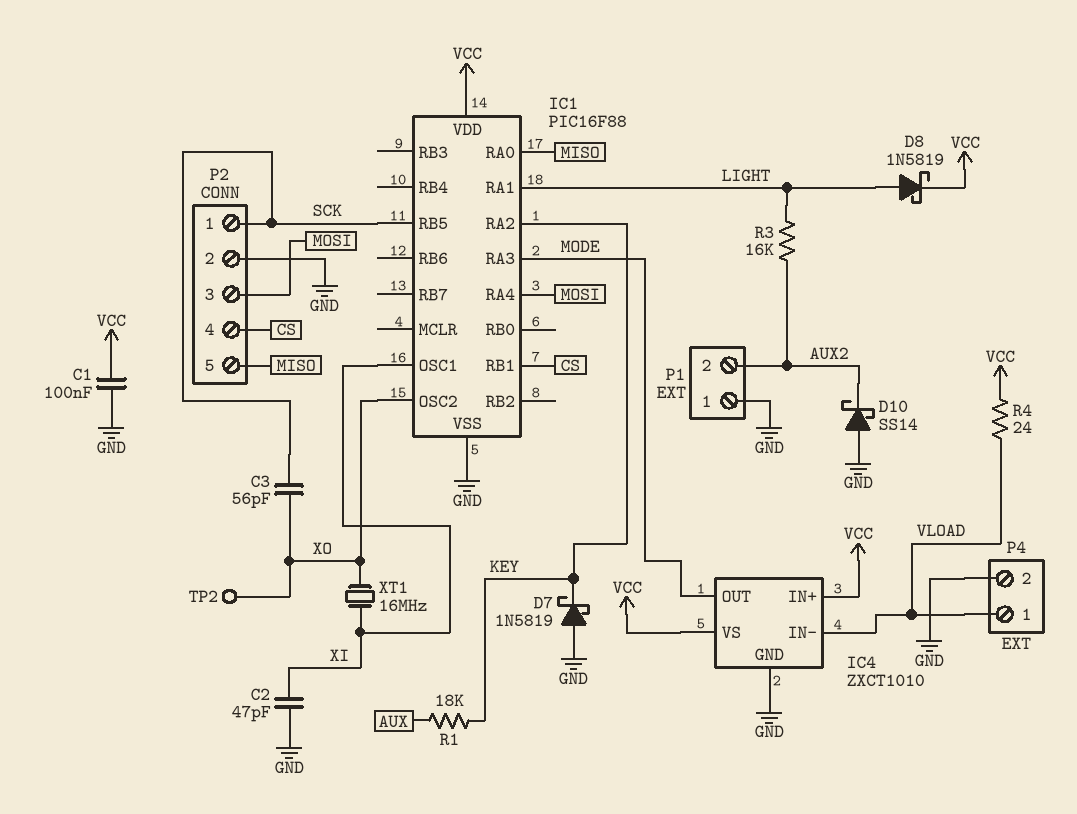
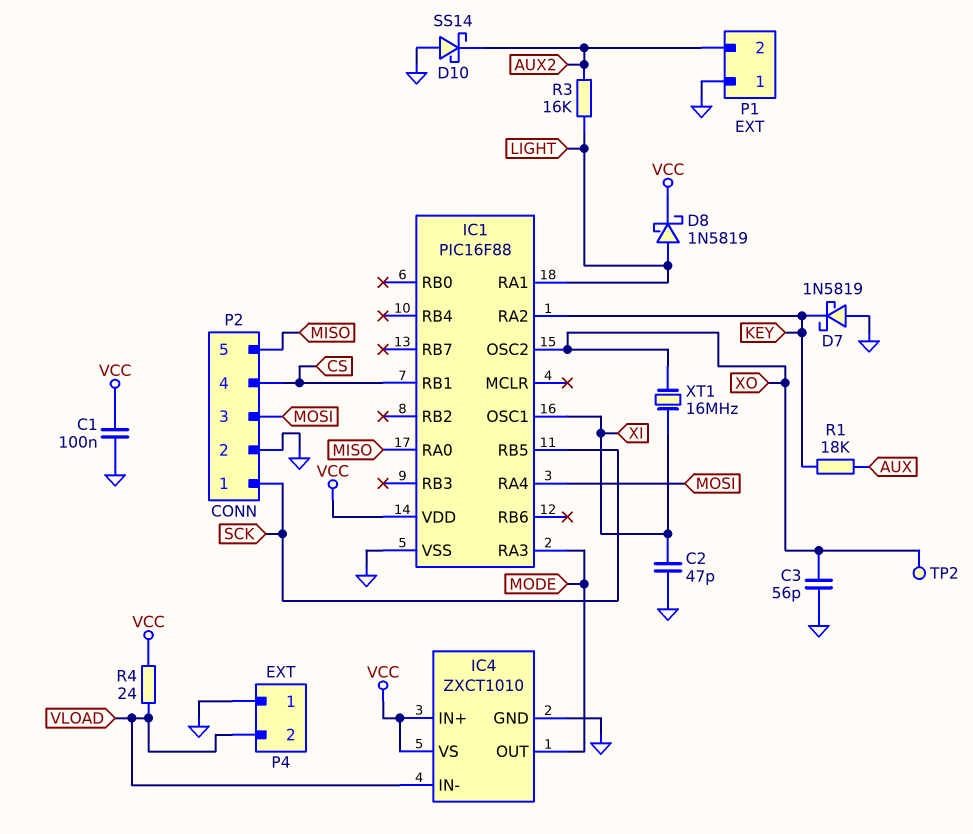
C3: 56pF (SCK, XO) -> 56pF (GND, XO)
P4 pin 1: VLOAD -> GND
P4 pin 2: GND -> VLOAD

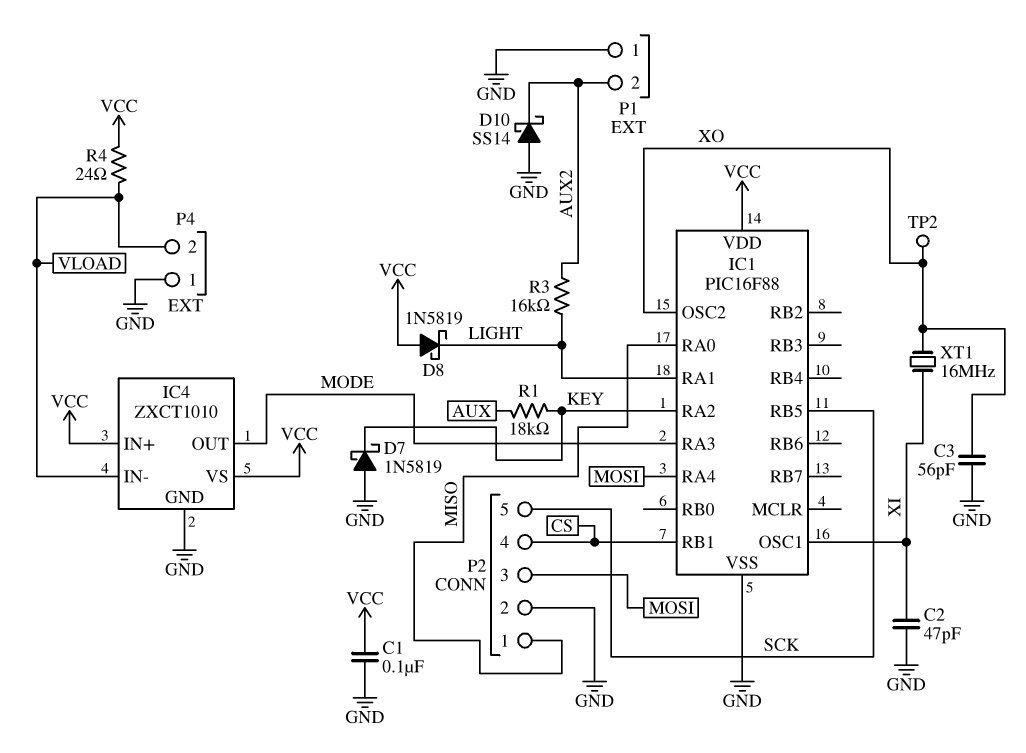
D8: schottky 1N5819 (A LIGHT, K VCC) -> schottky 1N5819 (A VCC, K LIGHT)
P2 pin 1: SCK -> MISO
P2 pin 5: MISO -> SCK

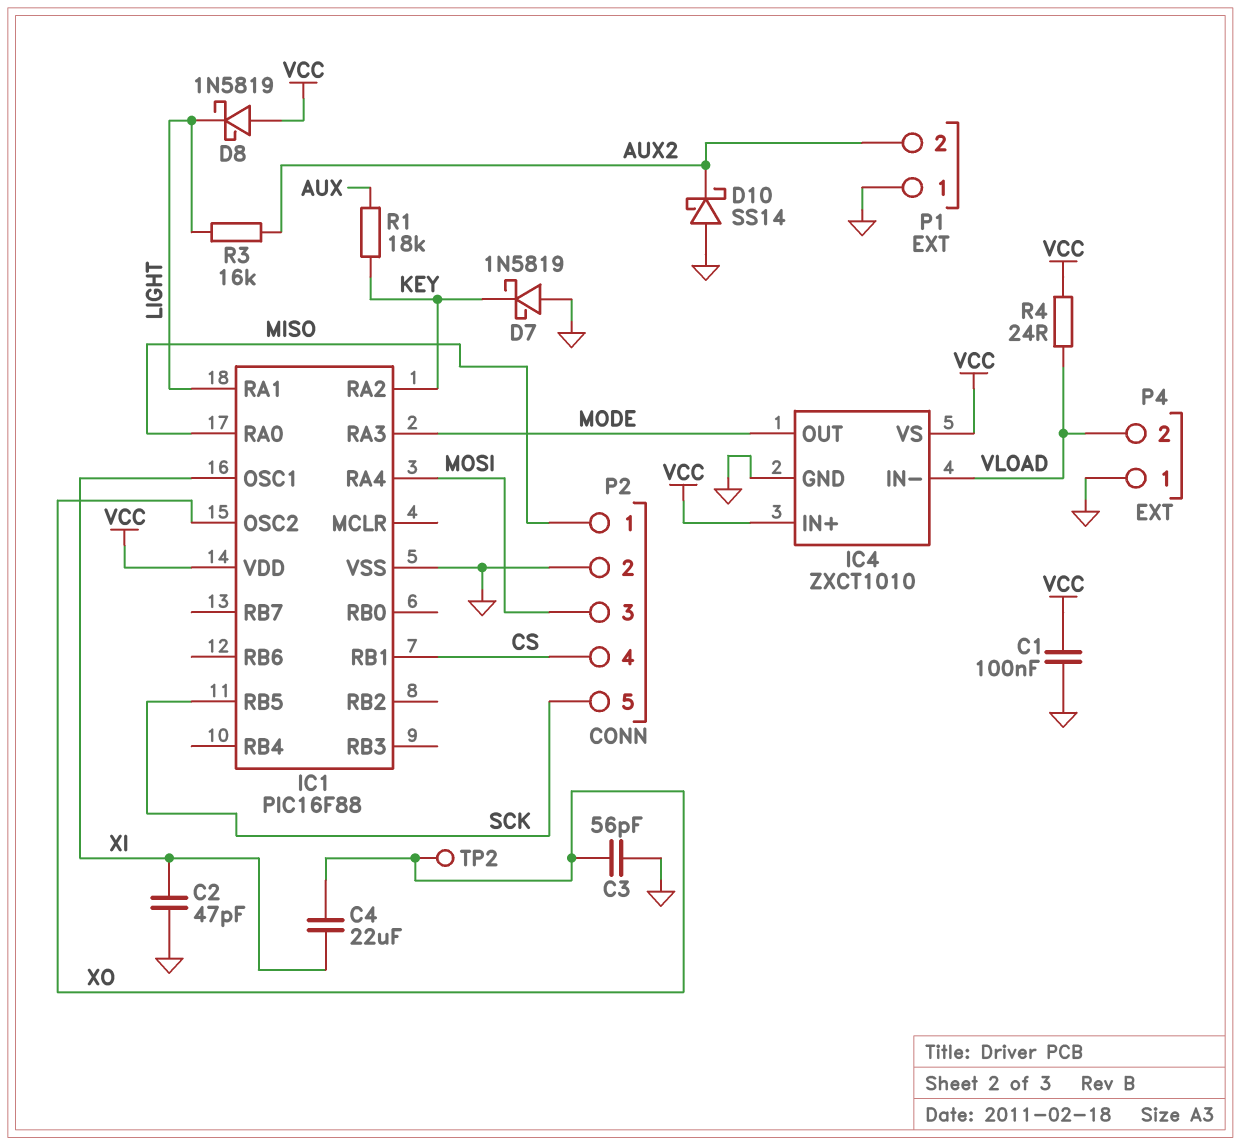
C4: none -> 22uF (XI, XO)
XT1: 16MHz (XI, XO) -> none

